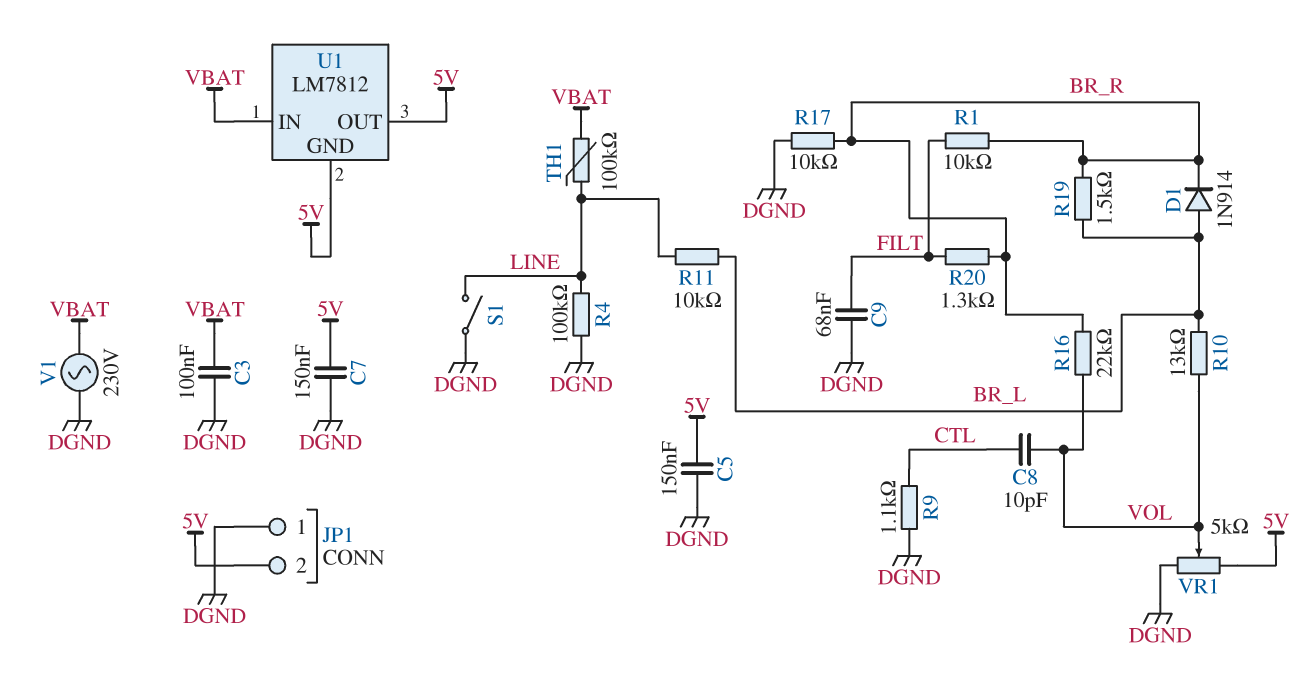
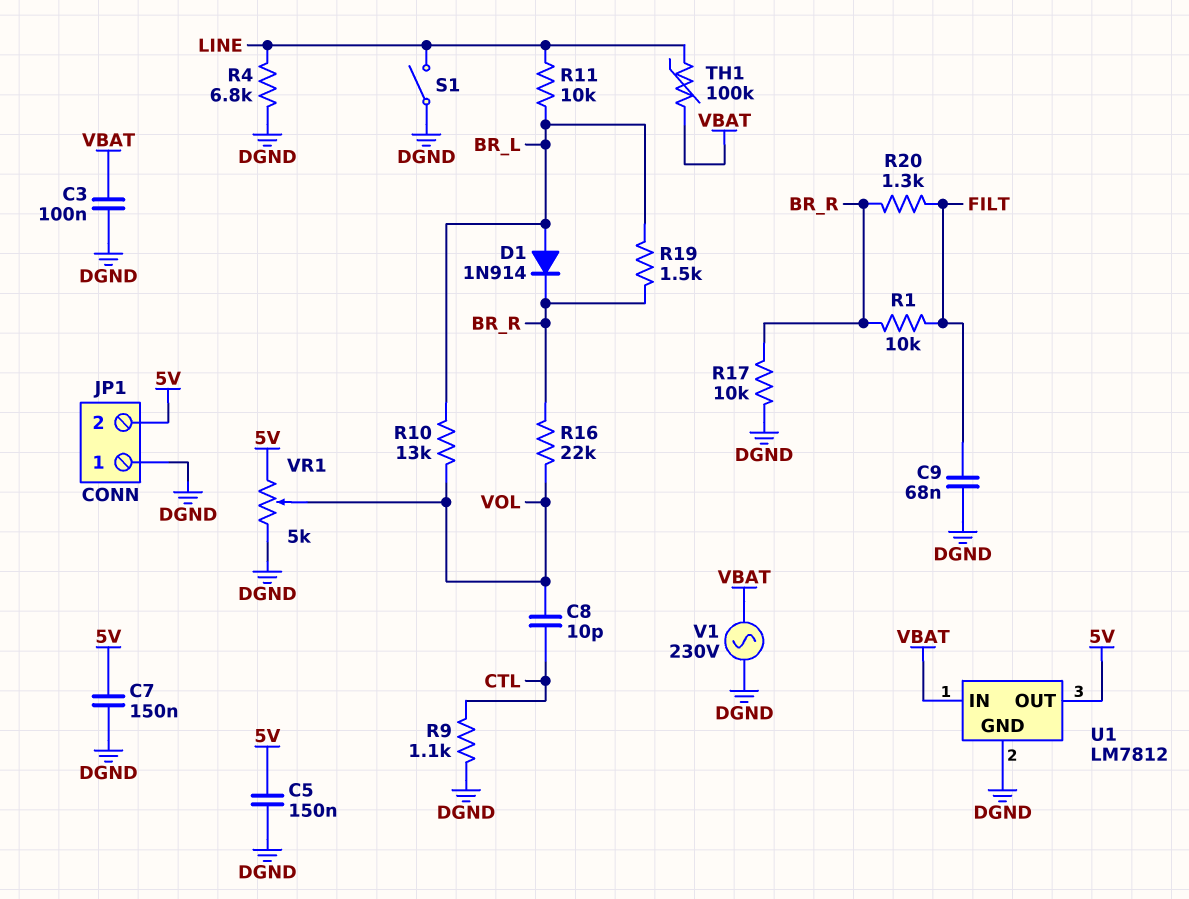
R4: 100k (DGND, LINE) -> 6.8k (DGND, LINE)
U1 pin GND: 5V -> DGND

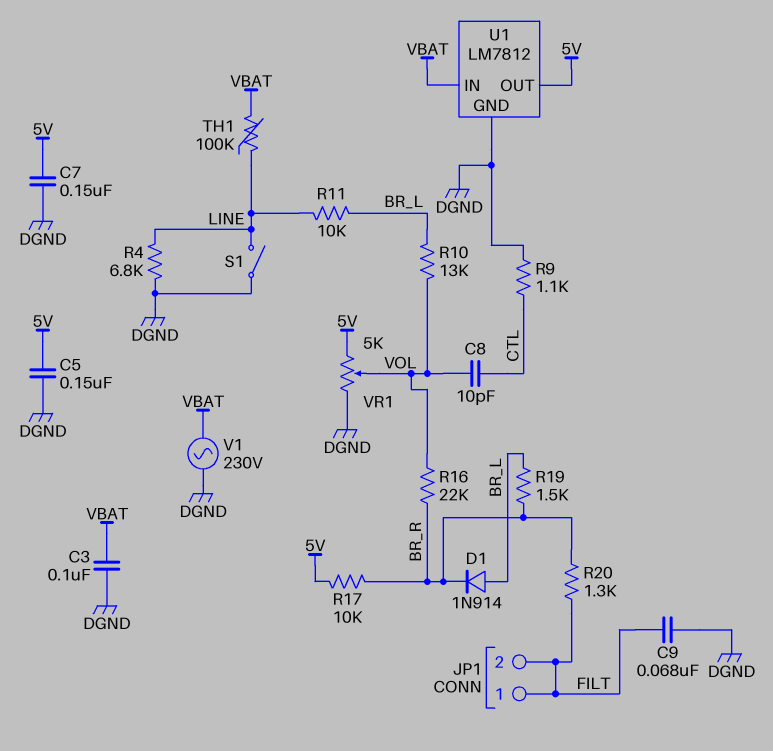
JP1 pin 1: DGND -> FILT
JP1 pin 2: 5V -> FILT
R1: 10k (BR_R, FILT) -> none
R17: 10k (BR_R, DGND) -> 10k (5V, BR_R)

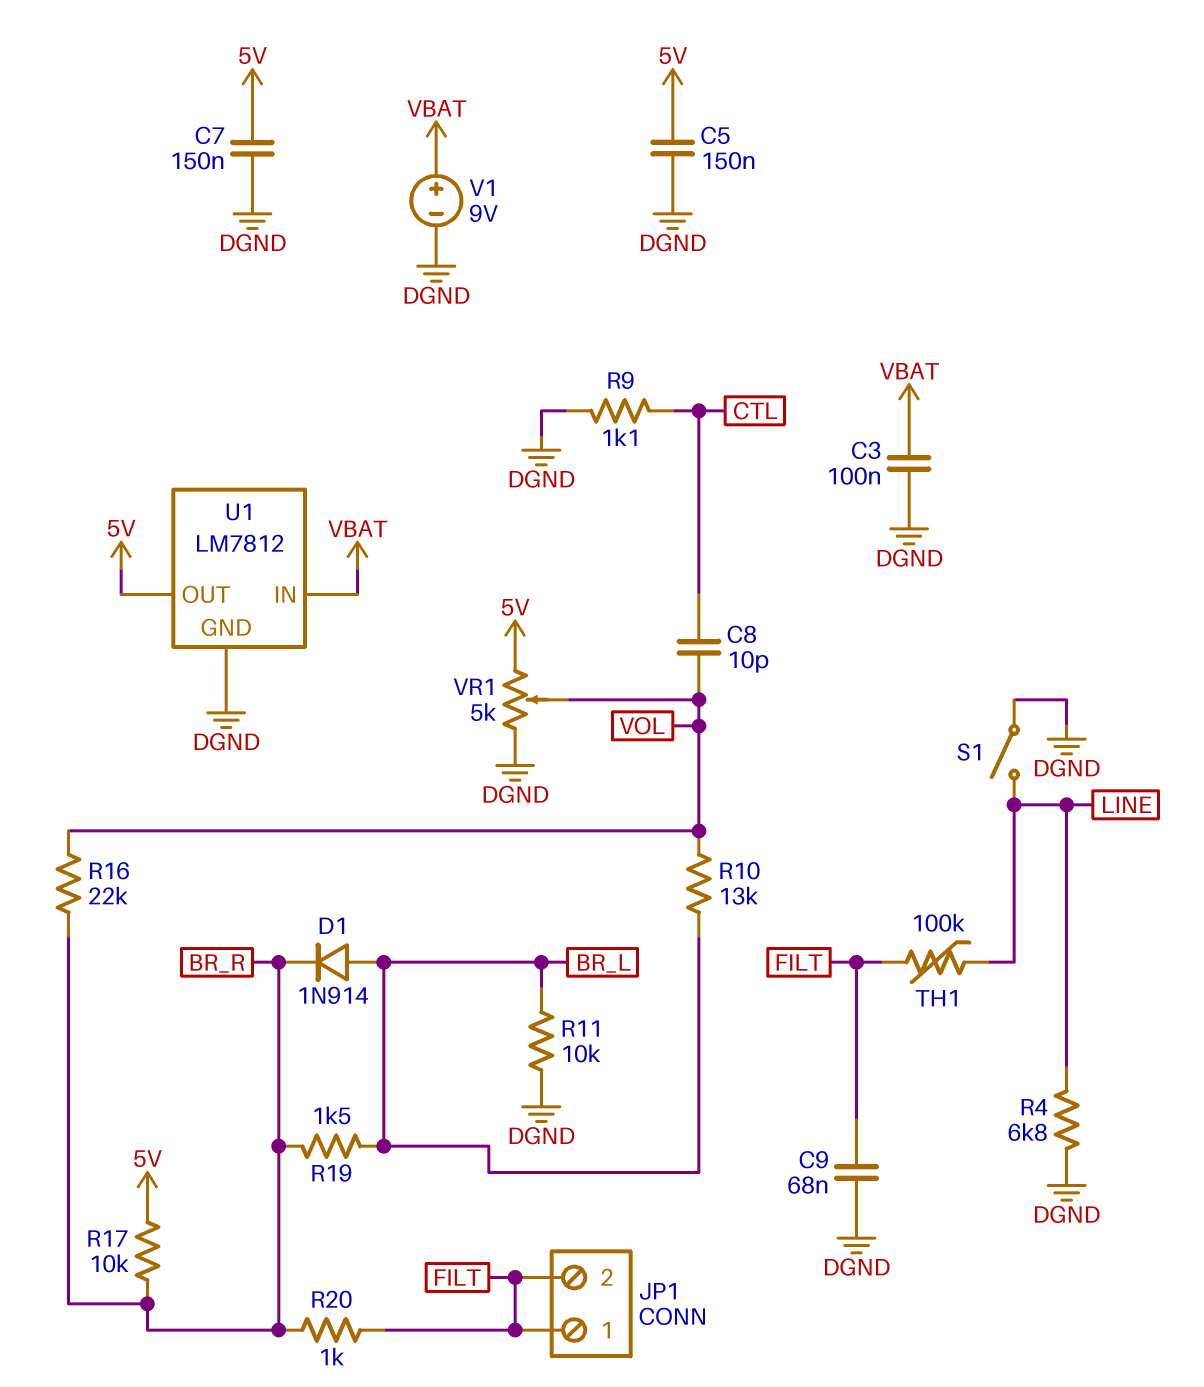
R11: 10k (BR_L, LINE) -> 10k (BR_L, DGND)
R20: 1.3k (BR_R, FILT) -> 1k (BR_R, FILT)
TH1: 100k (LINE, VBAT) -> 100k (FILT, LINE)
V1: AC 230V (DGND, VBAT) -> 9V (plus VBAT, minus DGND)

